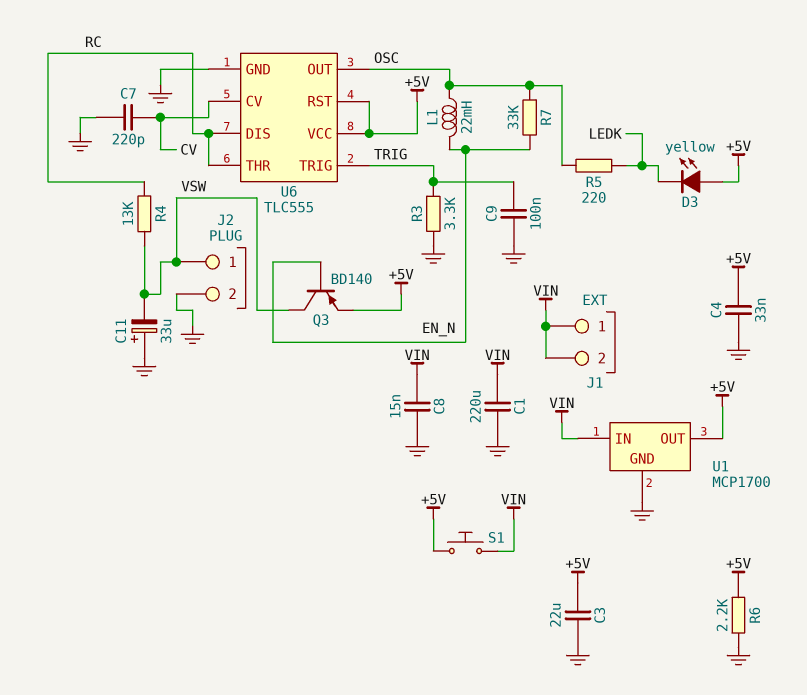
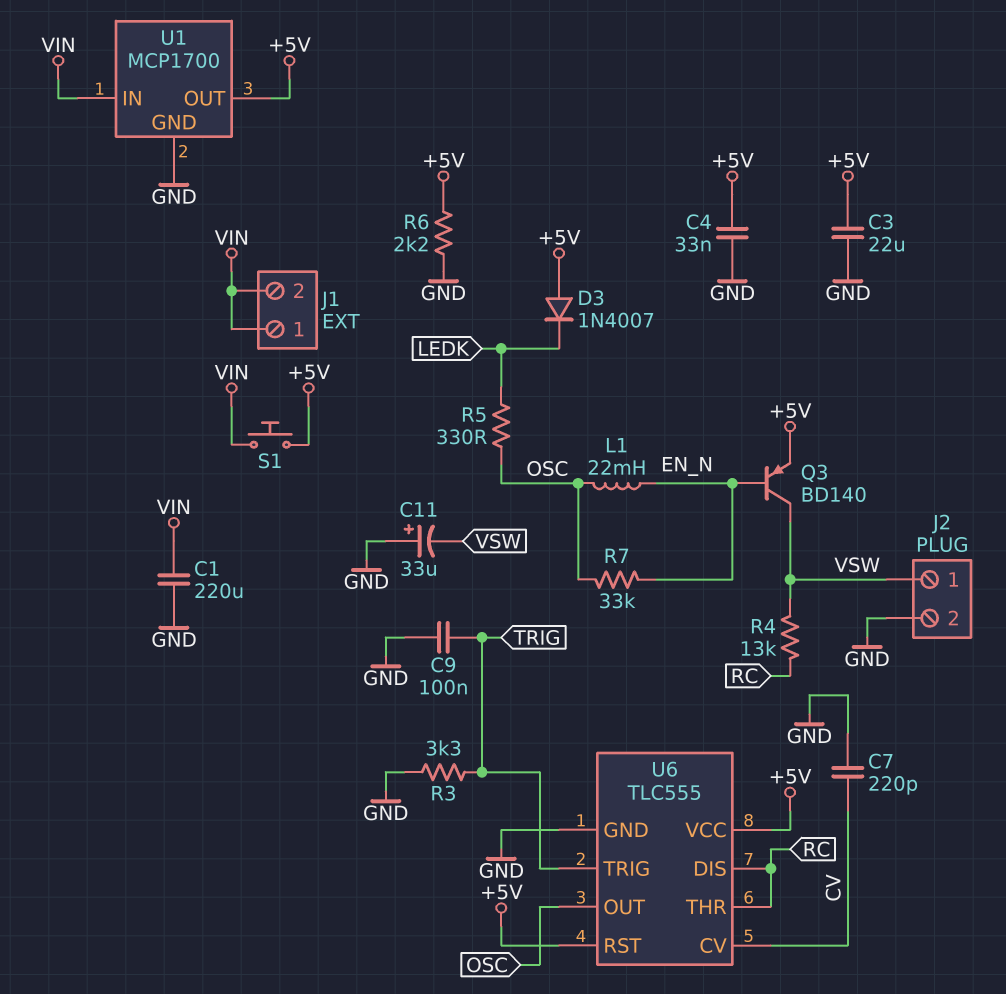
C8: 15nF (GND, VIN) -> none
D3: LED yellow (A +5V, K LEDK) -> diode 1N4007 (A +5V, K LEDK)
R5: 220 (LEDK, OSC) -> 330 (LEDK, OSC)

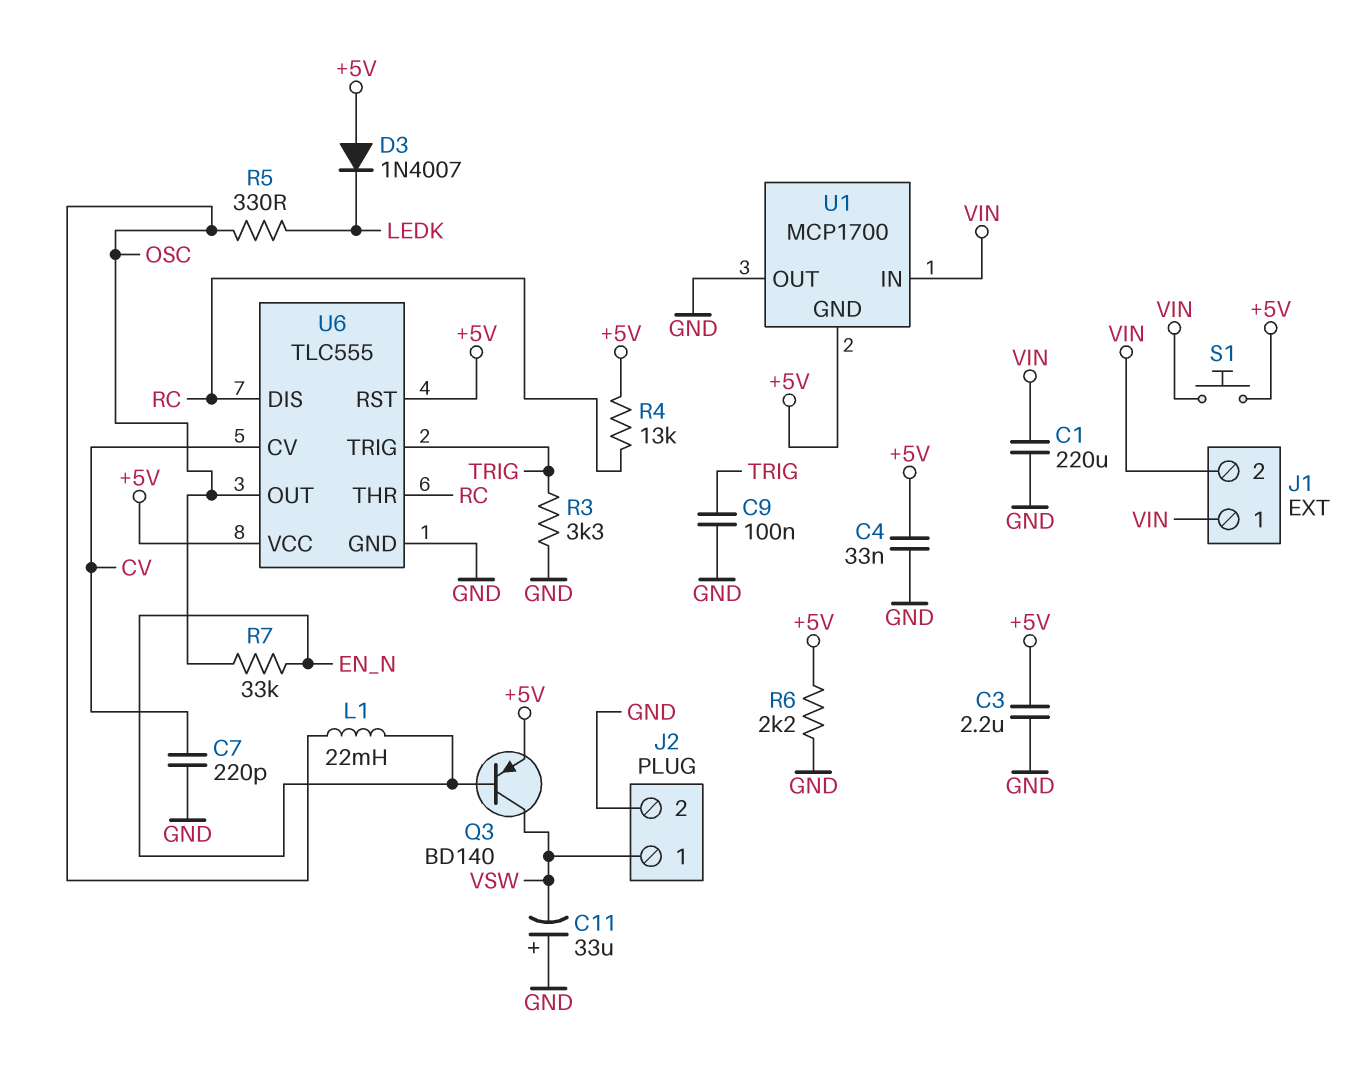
C3: 22uF (+5V, GND) -> 2.2uF (+5V, GND)
R4: 13k (RC, VSW) -> 13k (+5V, RC)
U1 pin GND: GND -> +5V
U1 pin OUT: +5V -> GND

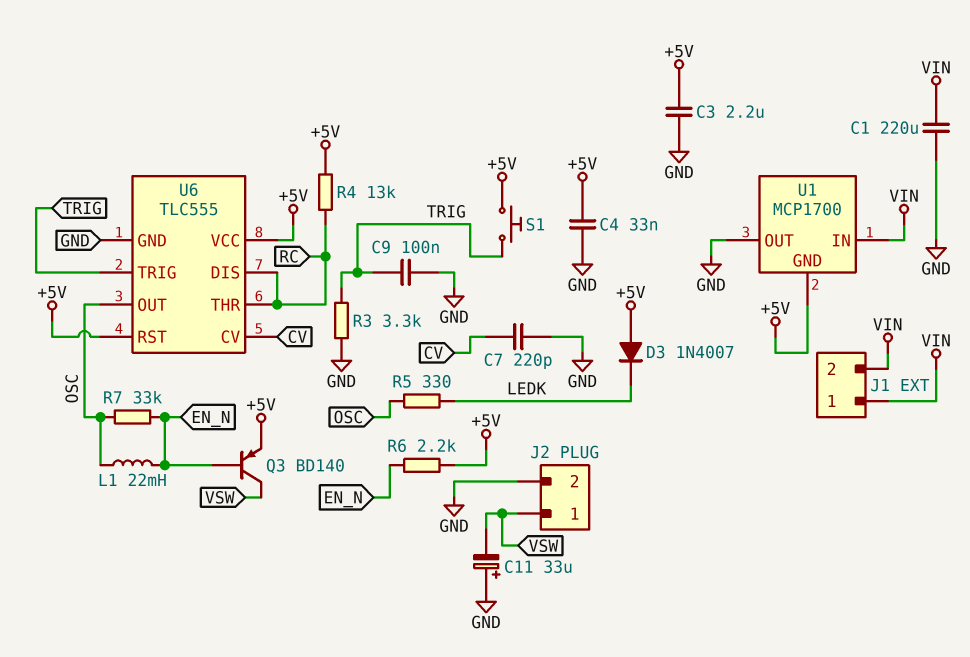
R6: 2.2k (+5V, GND) -> 2.2k (+5V, EN_N)
S1: button (+5V, VIN) -> button (+5V, TRIG)

